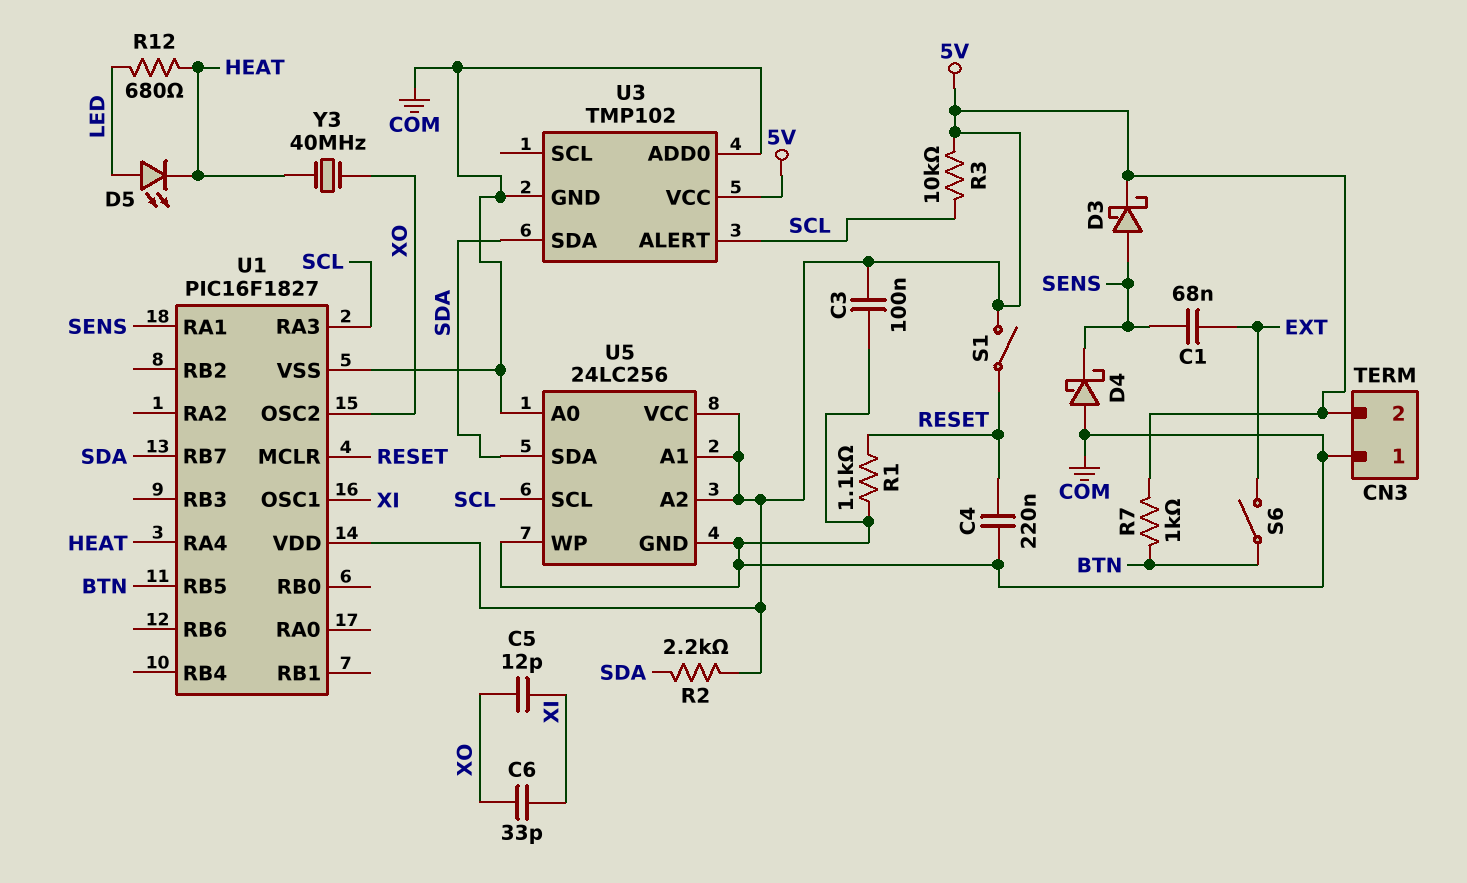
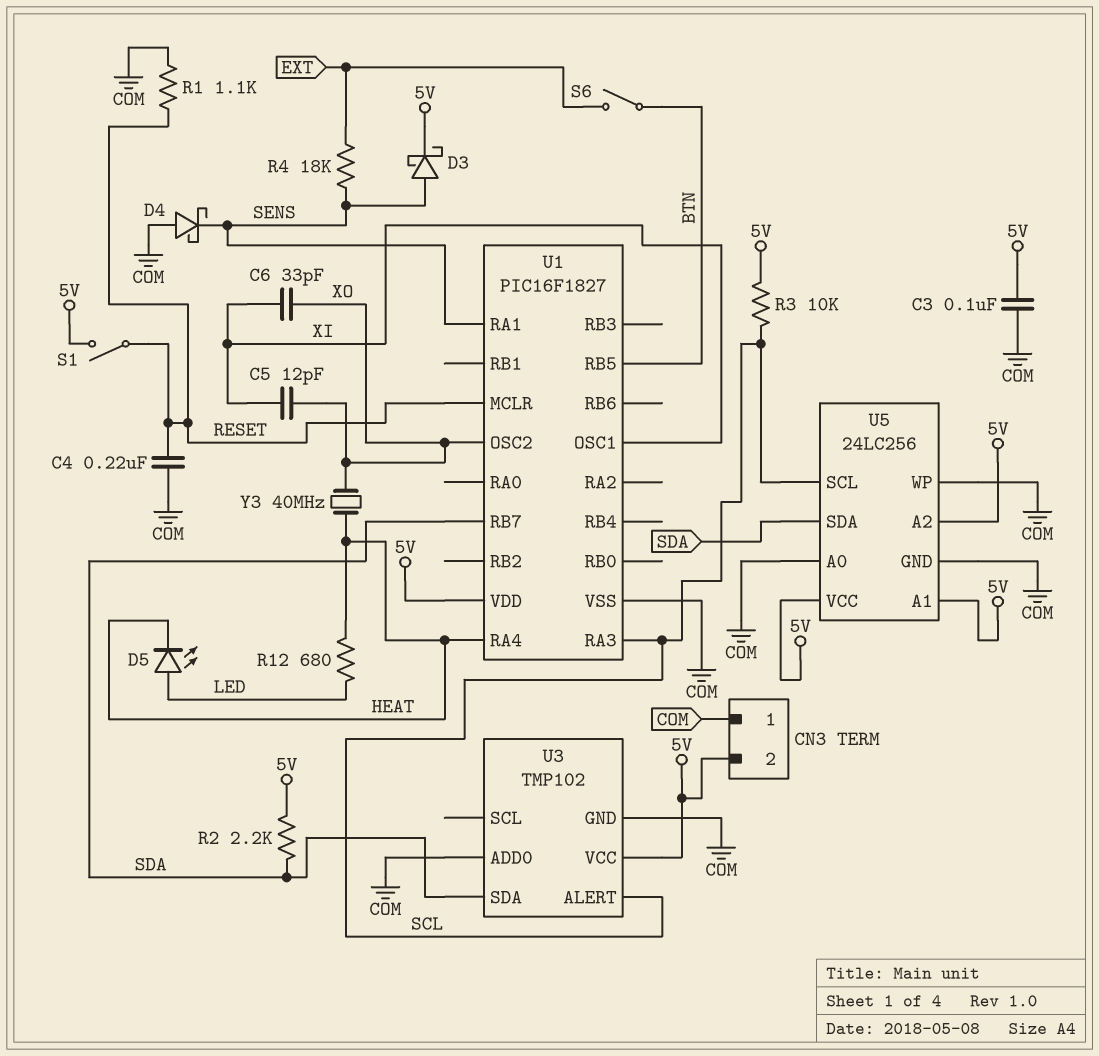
C1: 68nF (EXT, SENS) -> none
R4: none -> 18k (EXT, SENS)
R7: 1k (5V, BTN) -> none

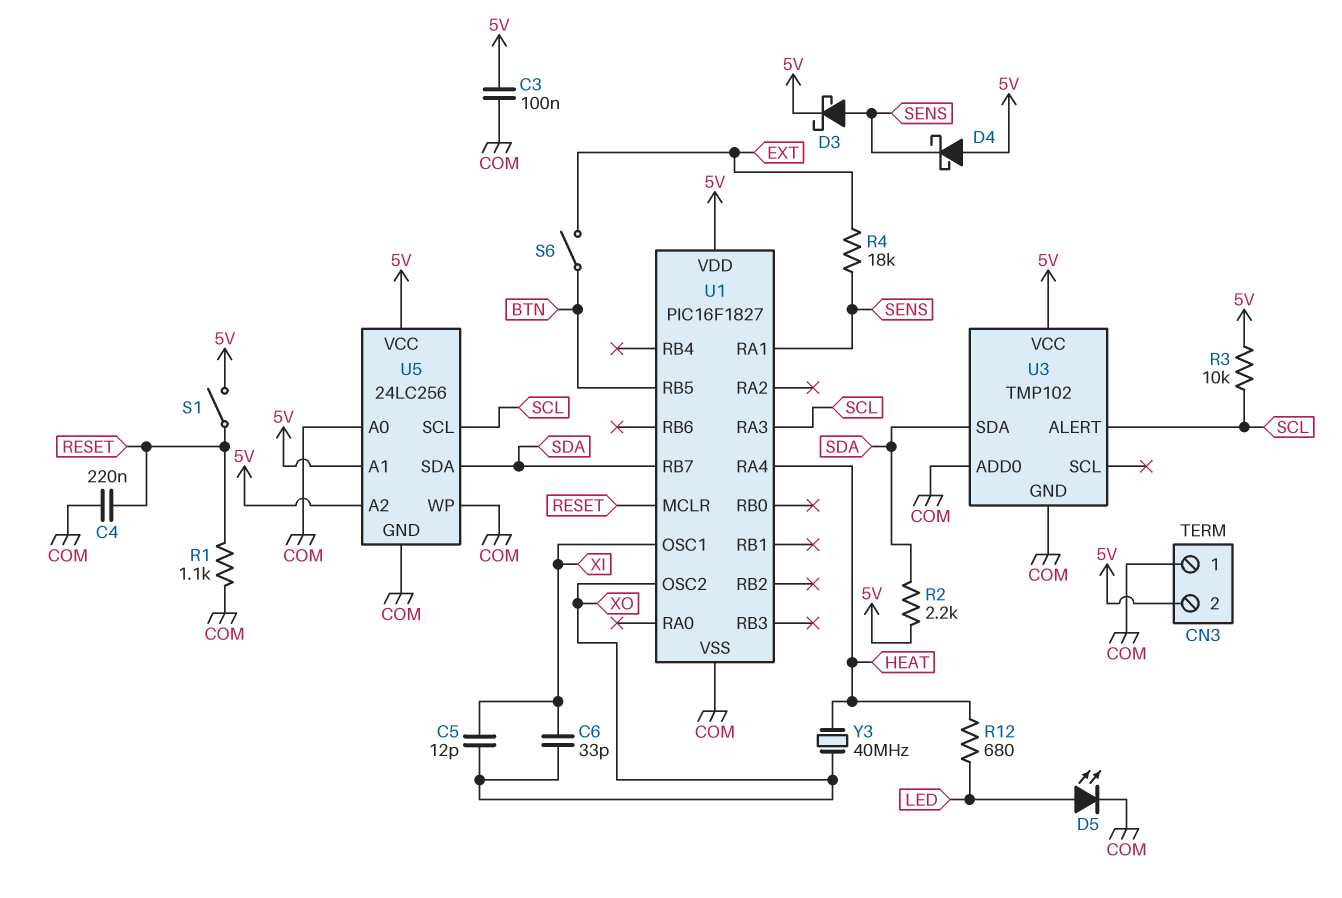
D4: schottky (A COM, K SENS) -> schottky (A 5V, K SENS)
D5: LED (A LED, K HEAT) -> LED (A LED, K COM)

